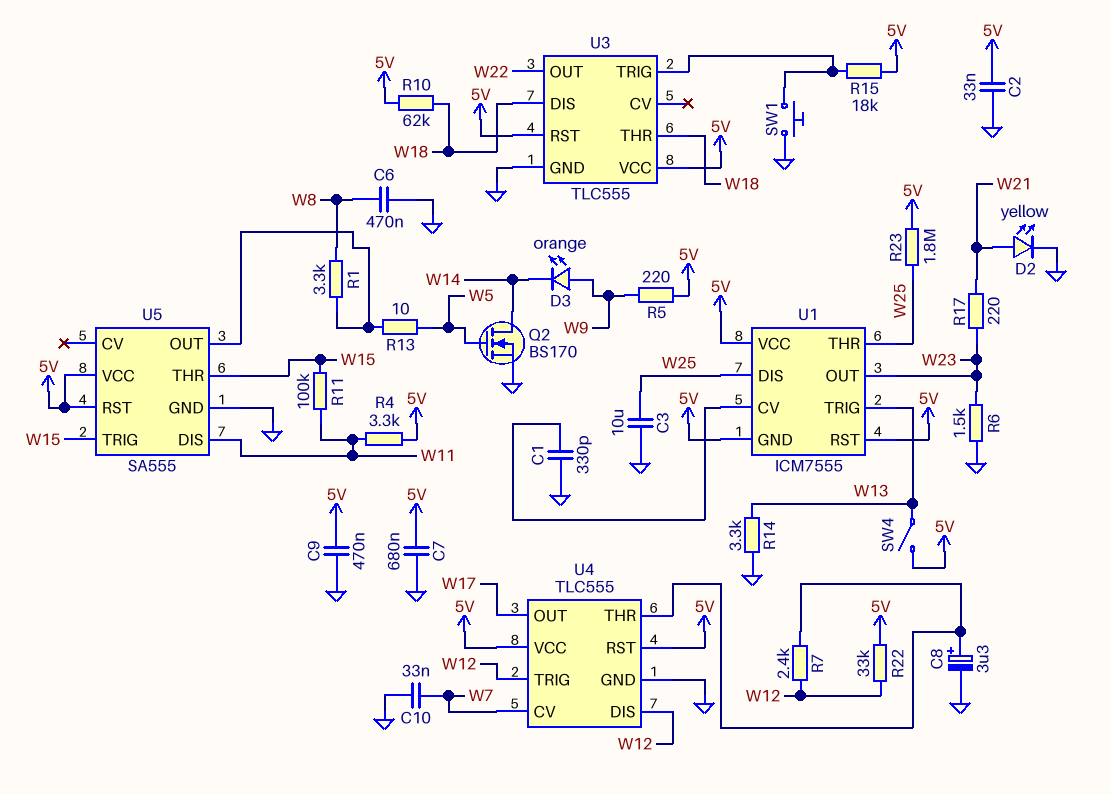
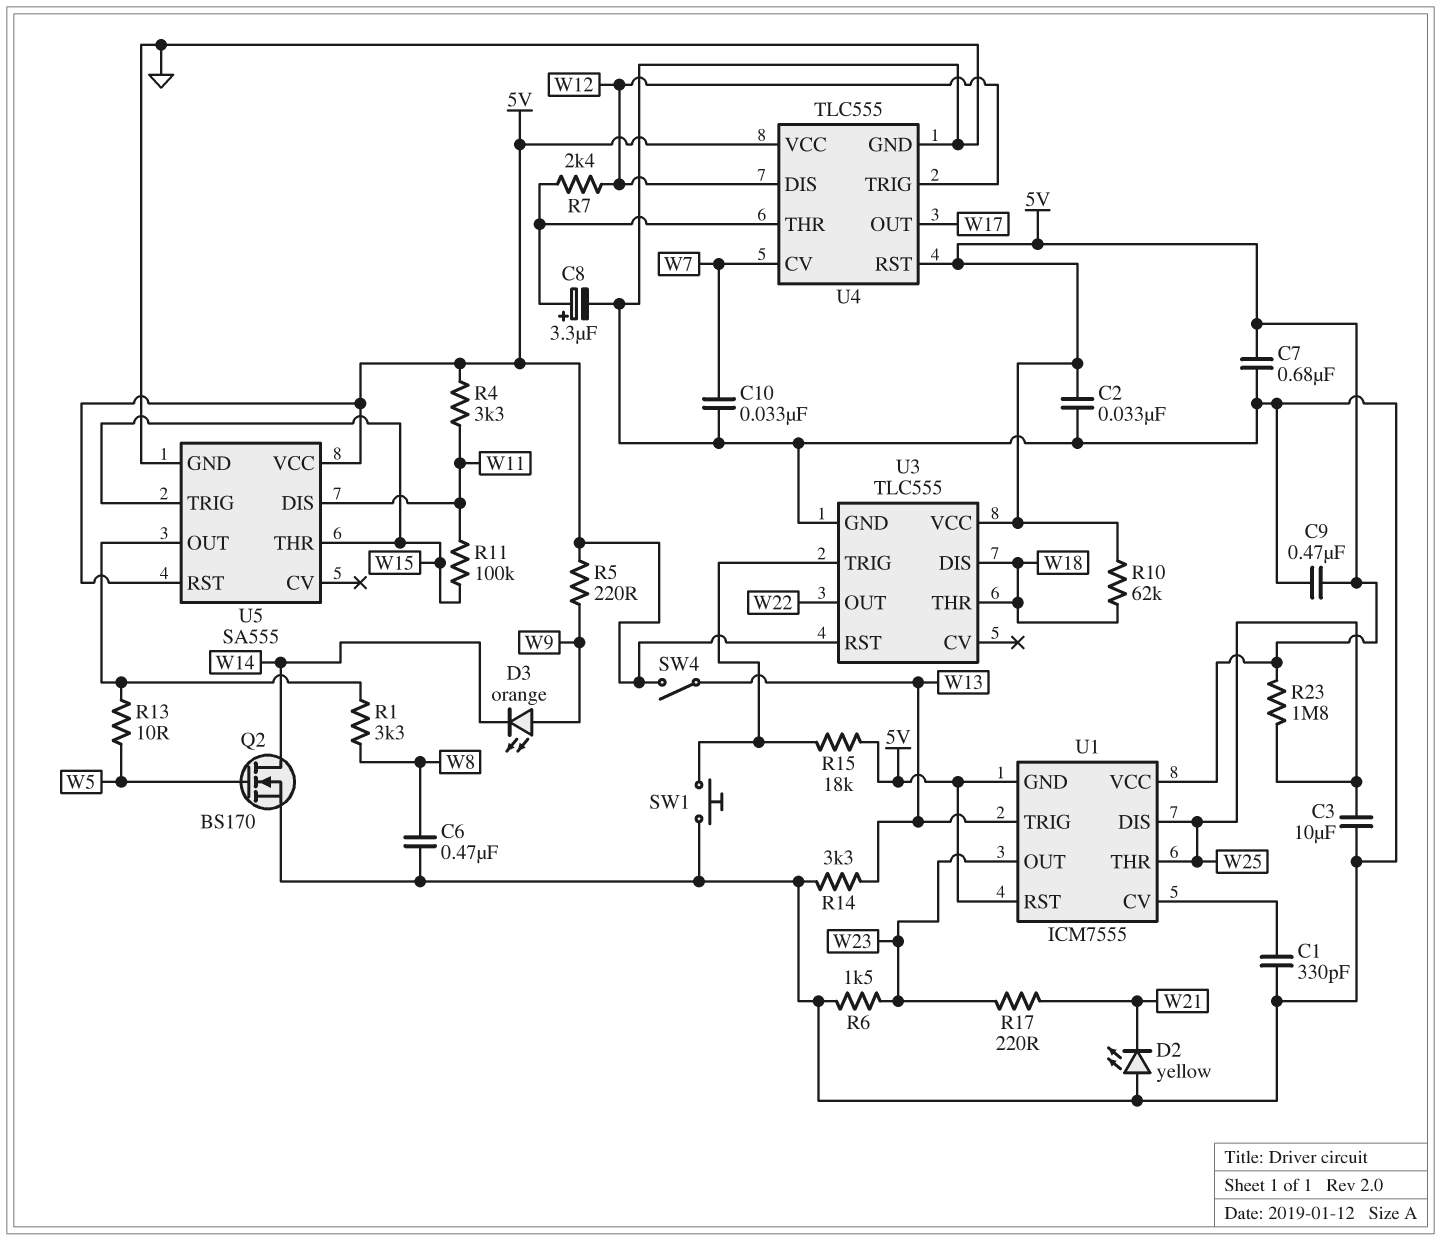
D2: LED yellow (A W21, K GND) -> LED yellow (A GND, K W21)
R22: 33k (5V, W12) -> none

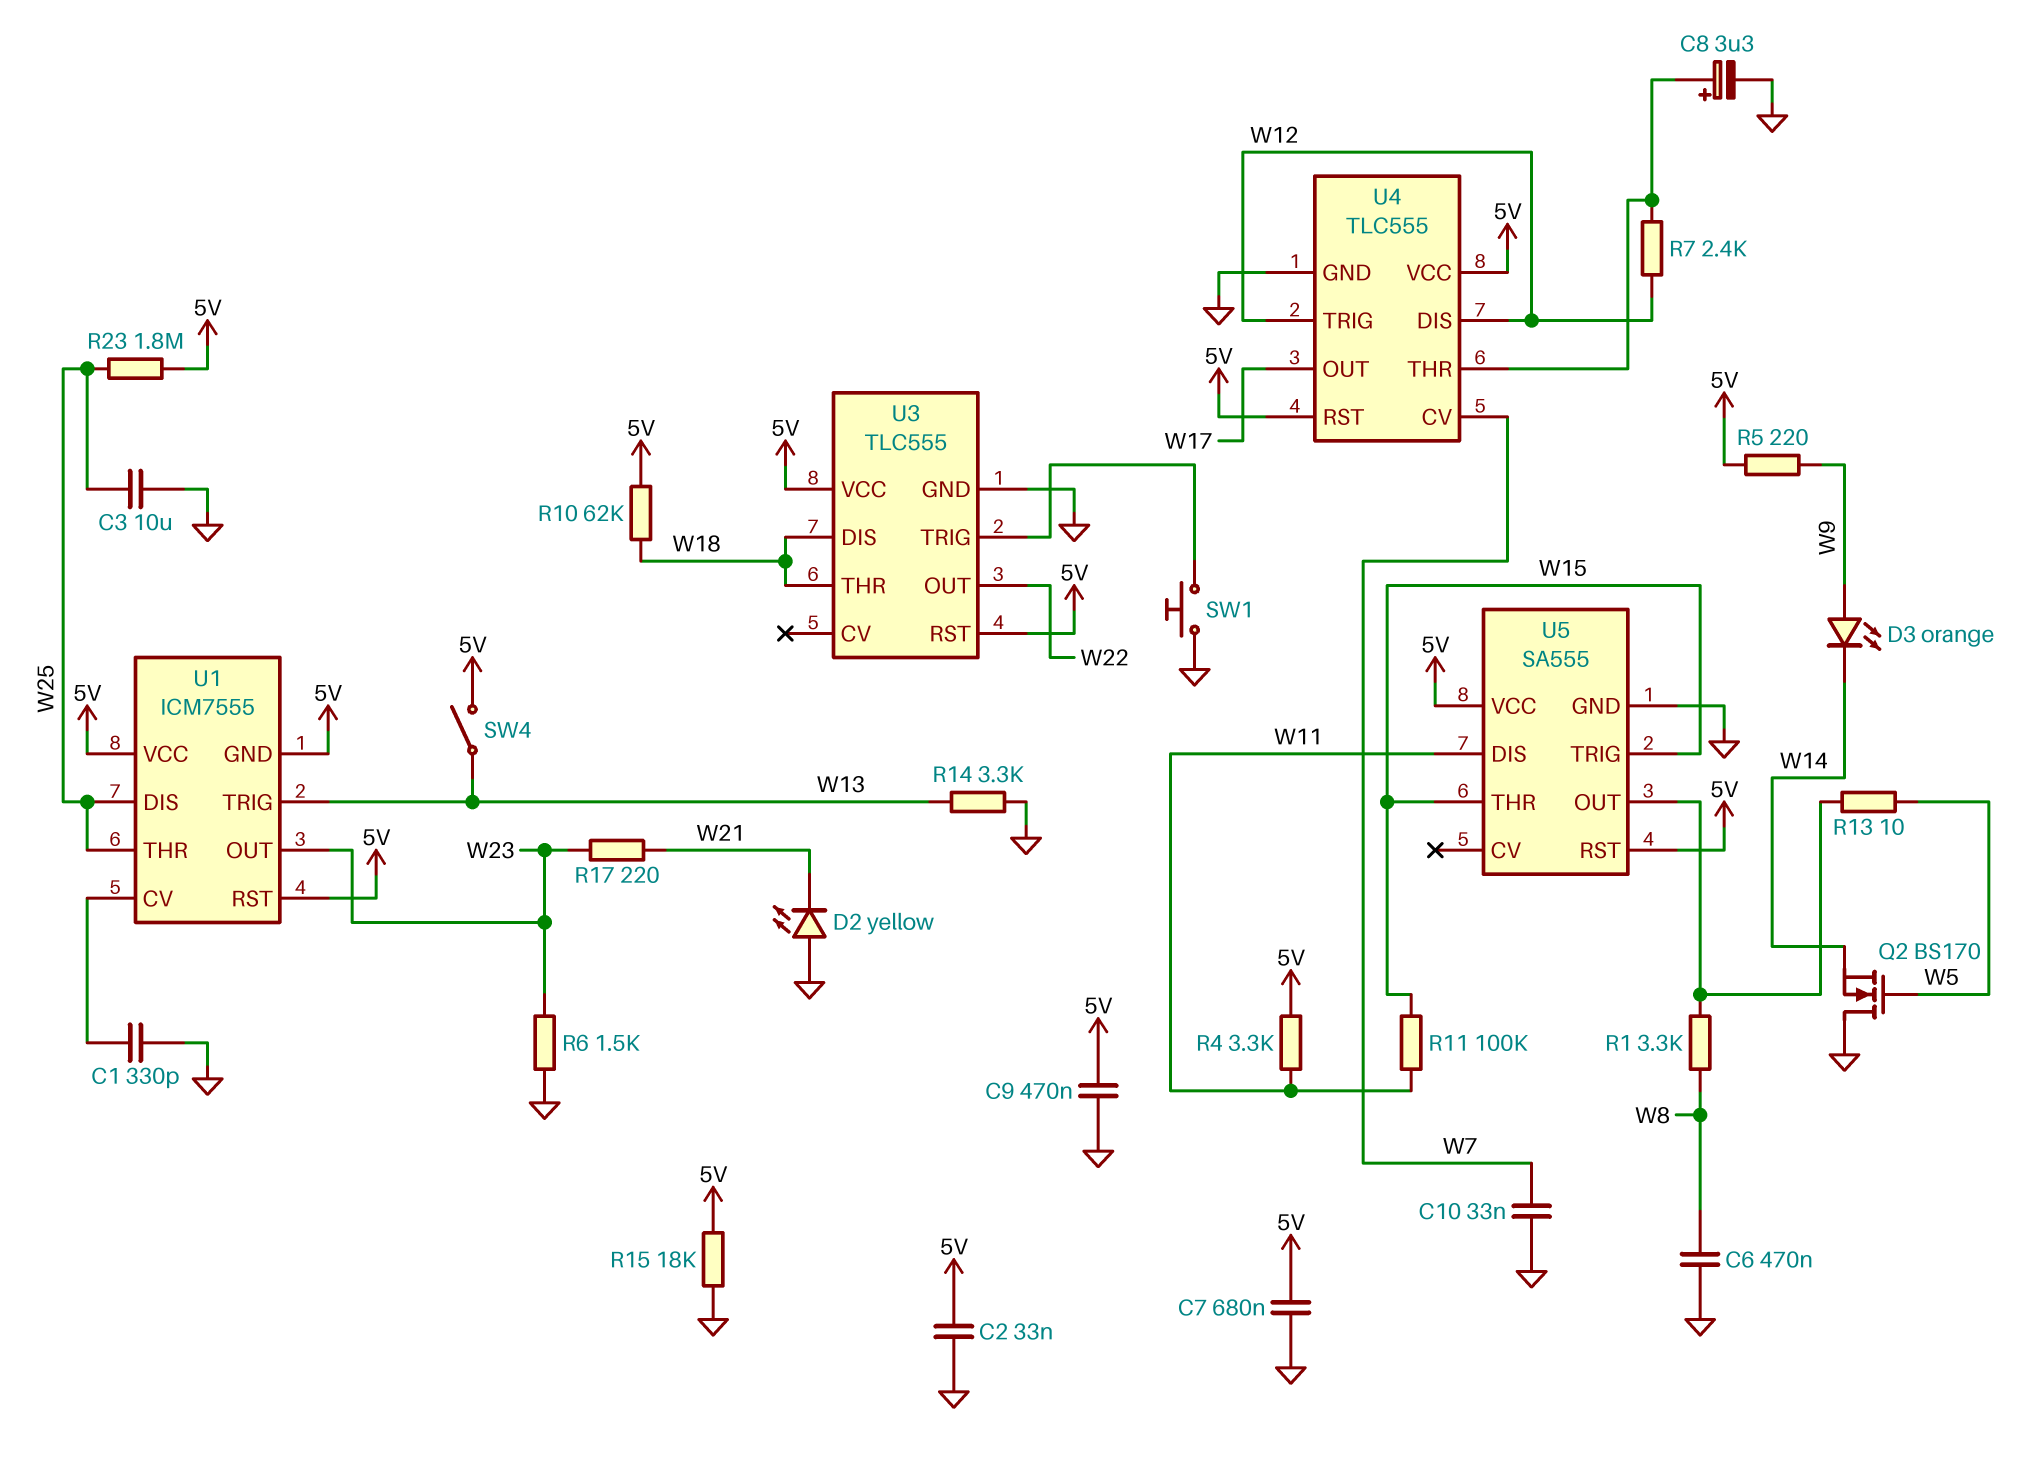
Q2: NMOS BS170 (G W5, D W14, S GND) -> NMOS BS170 (G W5, D GND, S W14)
R15: 18k (5V, U3/TRIG) -> 18k (5V, GND)

